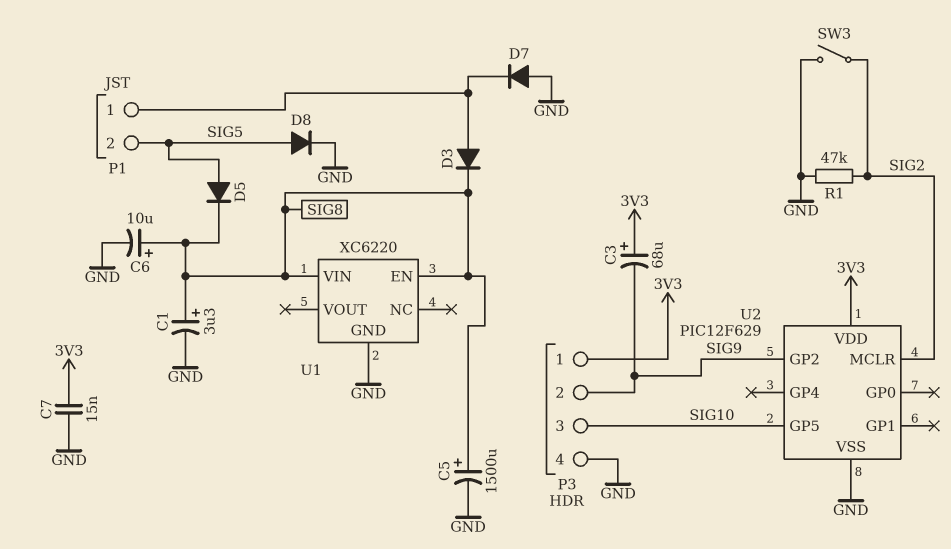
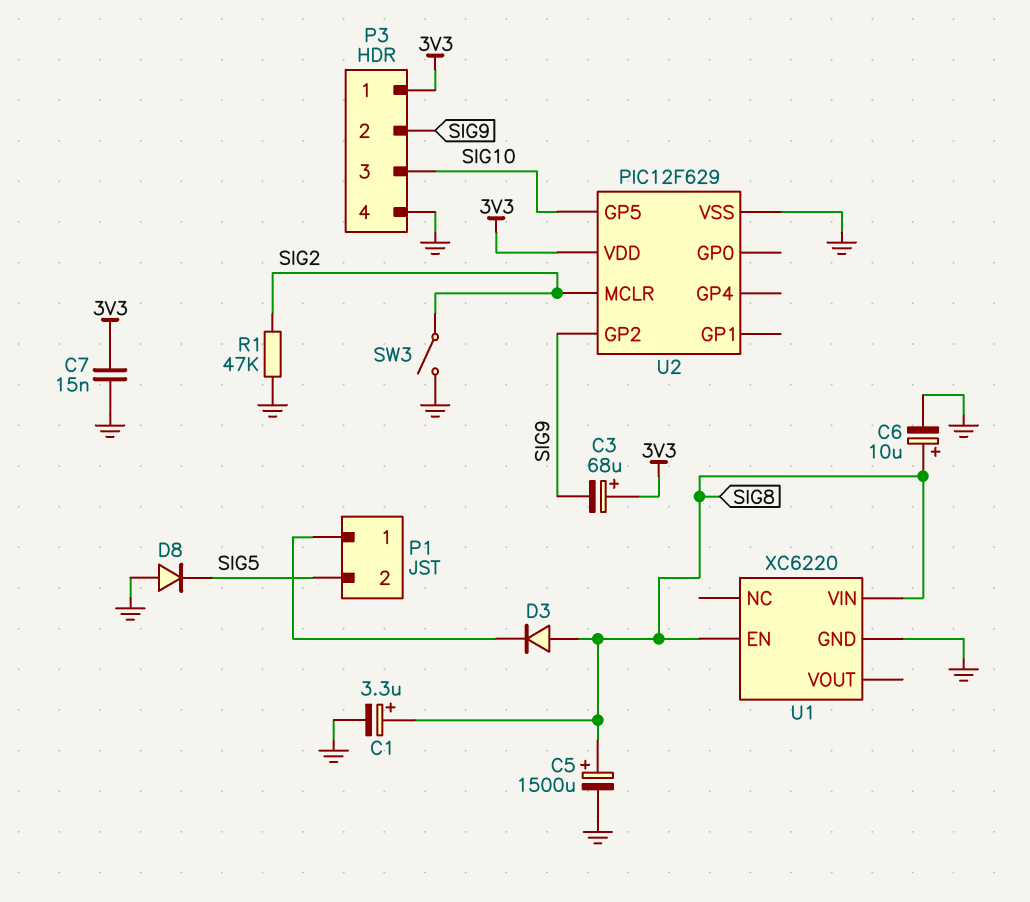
D3: diode (A P1/1, K SIG8) -> diode (A SIG8, K P1/1)
D5: diode (A SIG5, K SIG8) -> none
D7: diode (A GND, K P1/1) -> none
D8: diode (A SIG5, K GND) -> diode (A GND, K SIG5)

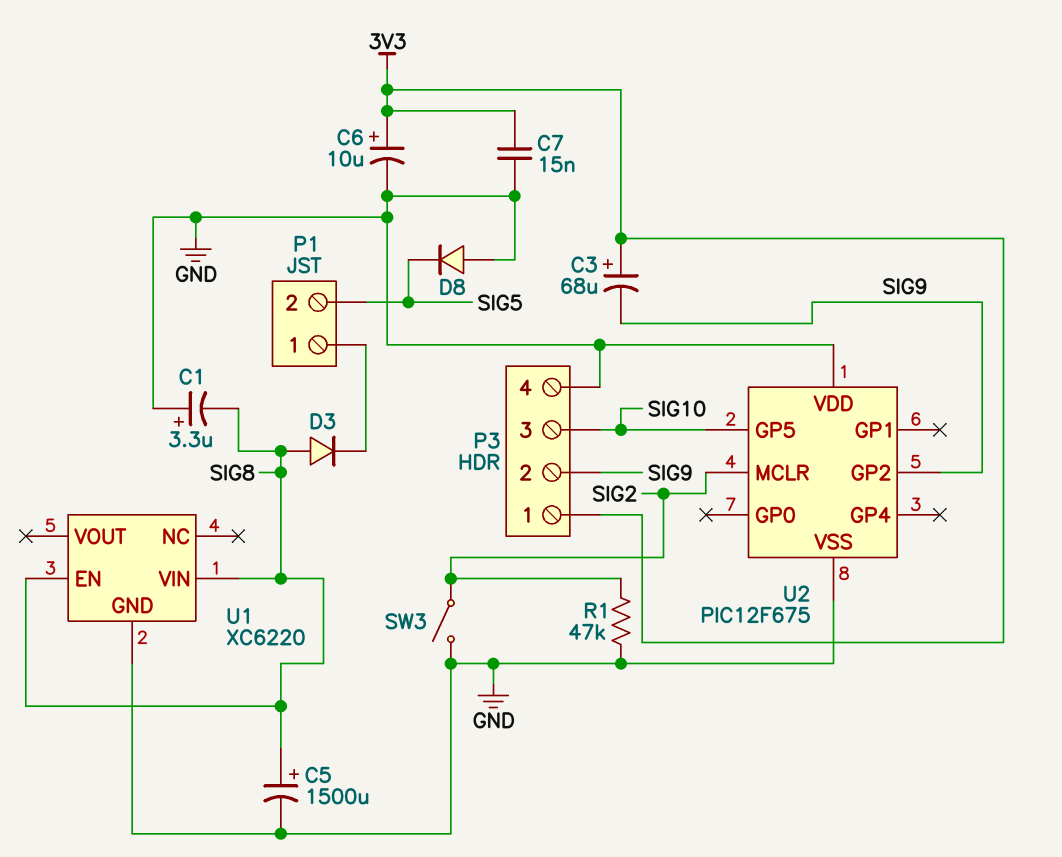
C1: 3.3uF (plus SIG8, minus GND) -> 3.3uF (plus GND, minus SIG8)
C6: 10uF (plus SIG8, minus GND) -> 10uF (plus 3V3, minus GND)
U2: PIC12F629 -> PIC12F675
U2 pin VDD: 3V3 -> GND

